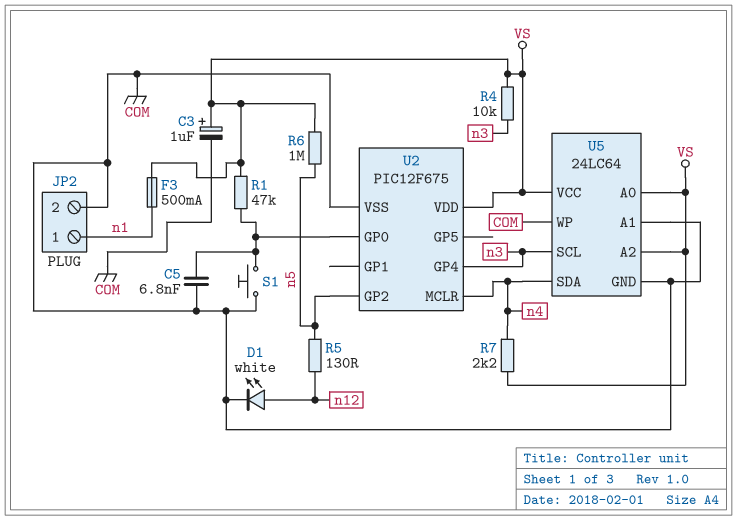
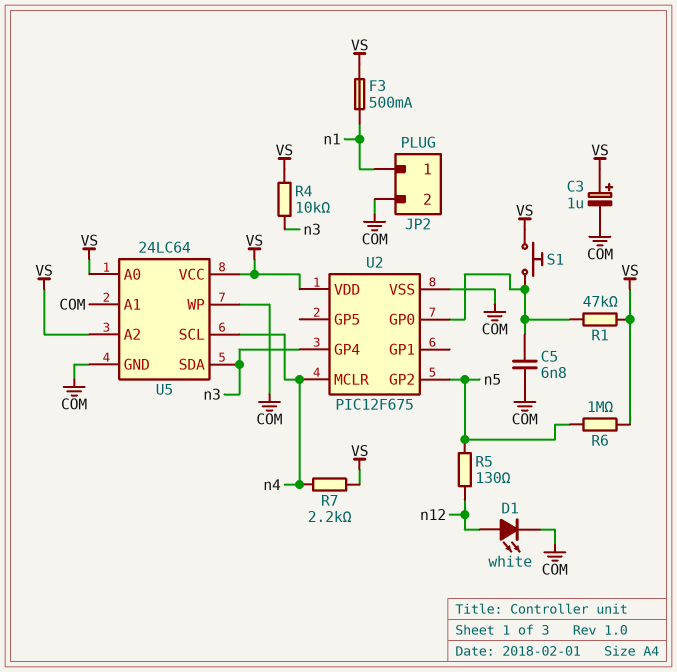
S1: button (COM, U2/GP0) -> button (U2/GP0, VS)
U5 pin SCL: n3 -> n4
U5 pin SDA: n4 -> n3

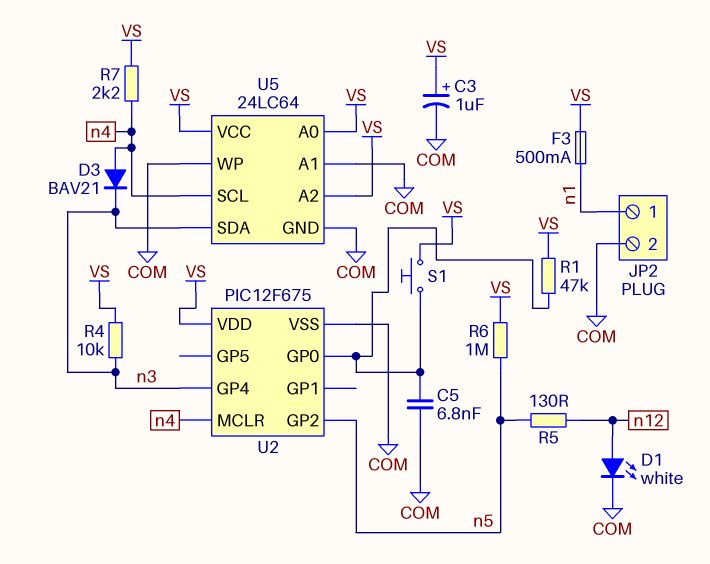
D3: none -> diode BAV21 (A n4, K n3)

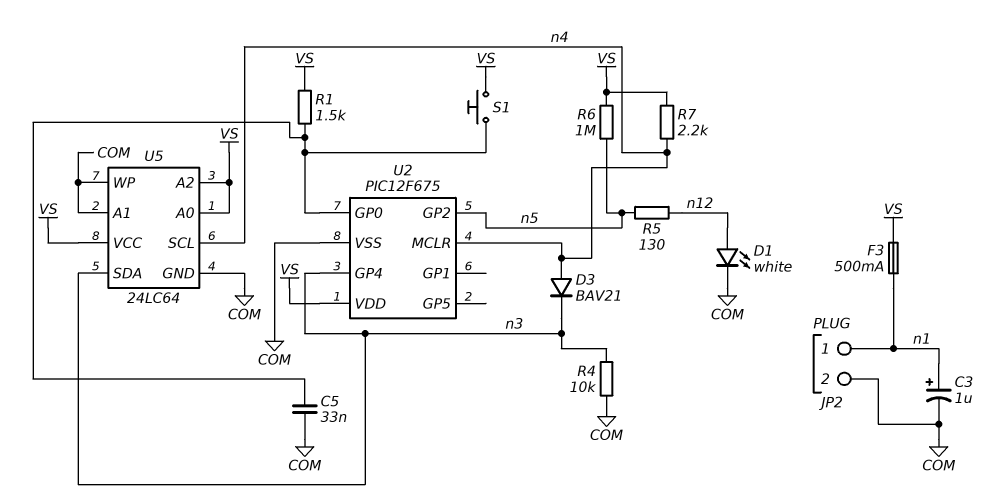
C3: 1uF (plus VS, minus COM) -> 1uF (plus n1, minus COM)
C5: 6.8nF (COM, U2/GP0) -> 33nF (COM, U2/GP0)
R1: 47k (U2/GP0, VS) -> 1.5k (U2/GP0, VS)
R4: 10k (VS, n3) -> 10k (COM, n3)

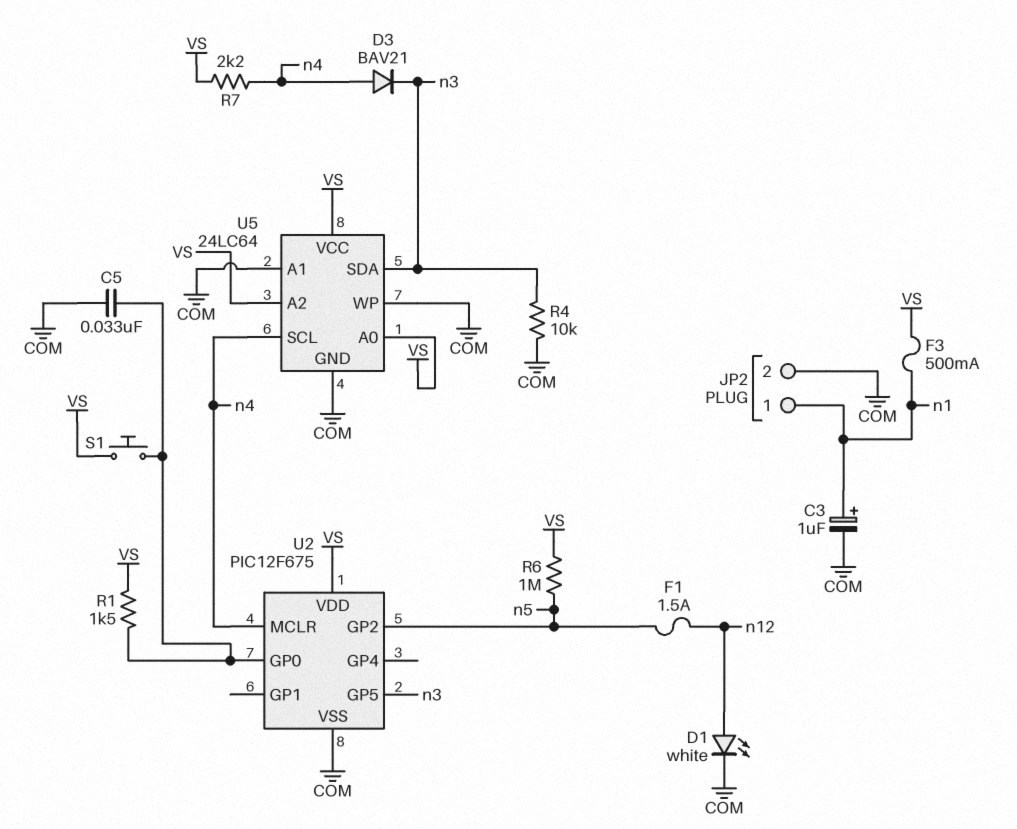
F1: none -> 1.5A (n5, n12)
R5: 130 (n5, n12) -> none
U2 pin GP4: n3 -> none
U2 pin GP5: none -> n3

